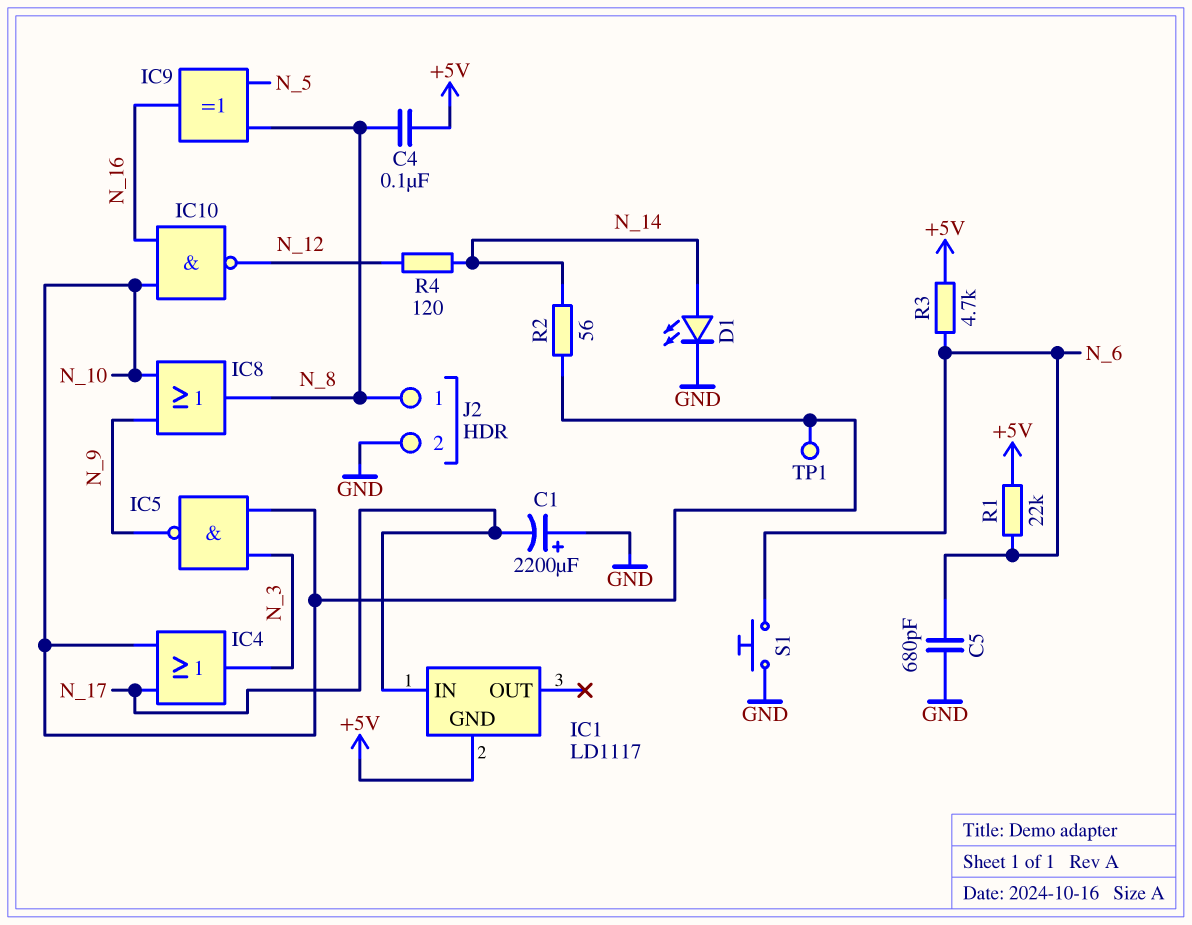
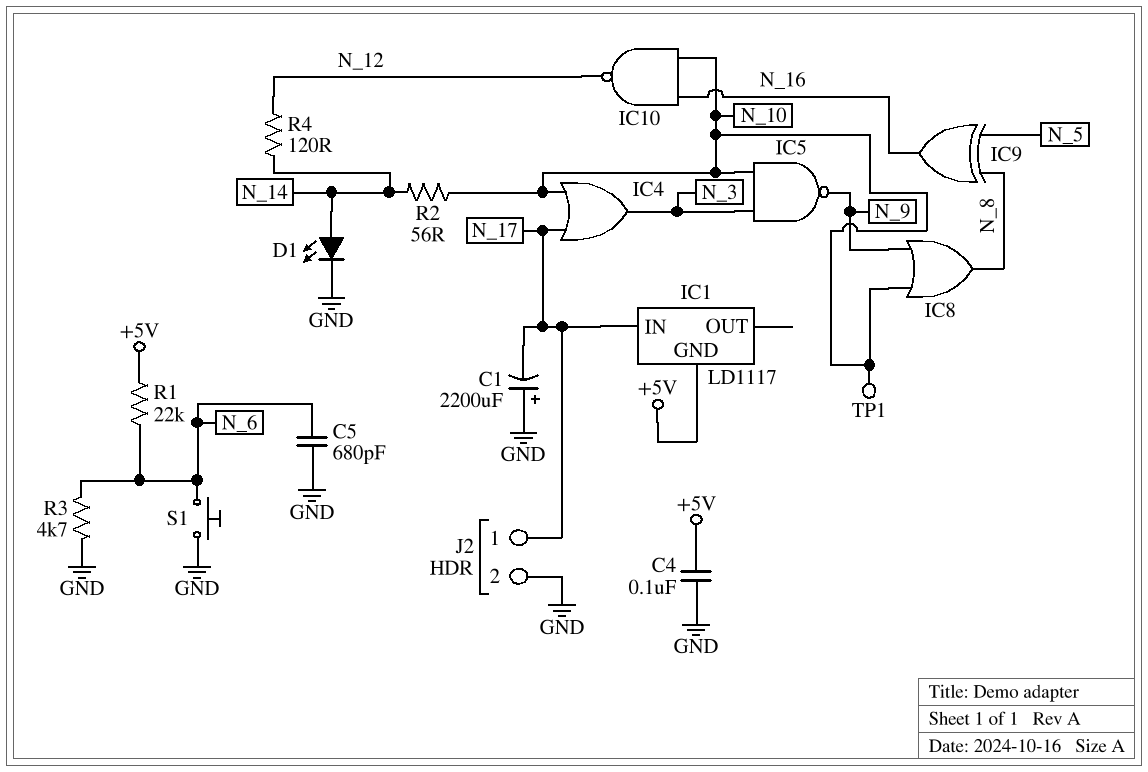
C4: 100nF (+5V, N_8) -> 100nF (+5V, GND)
J2 pin 1: N_8 -> N_17
R3: 4.7k (+5V, N_6) -> 4.7k (GND, N_6)

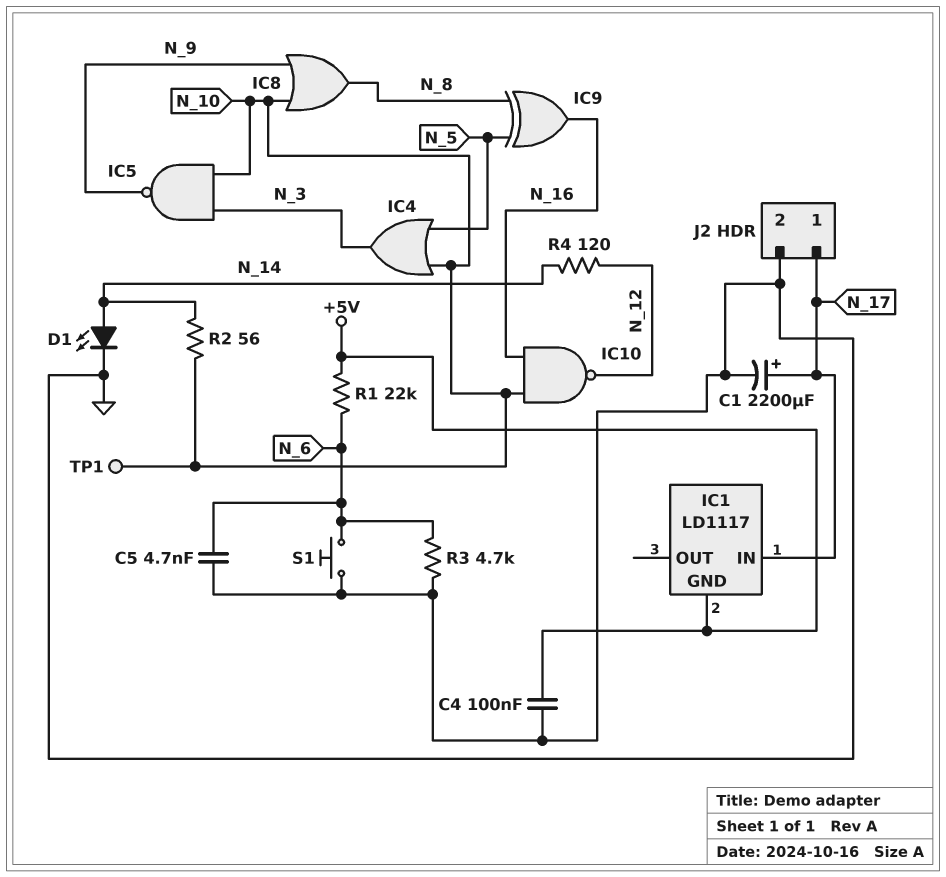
C1: 2200uF (plus GND, minus N_17) -> 2200uF (plus N_17, minus GND)
C5: 680pF (GND, N_6) -> 4.7nF (GND, N_6)
IC4: OR (in N_10, in N_17, out N_3) -> OR (in N_5, in N_10, out N_3)

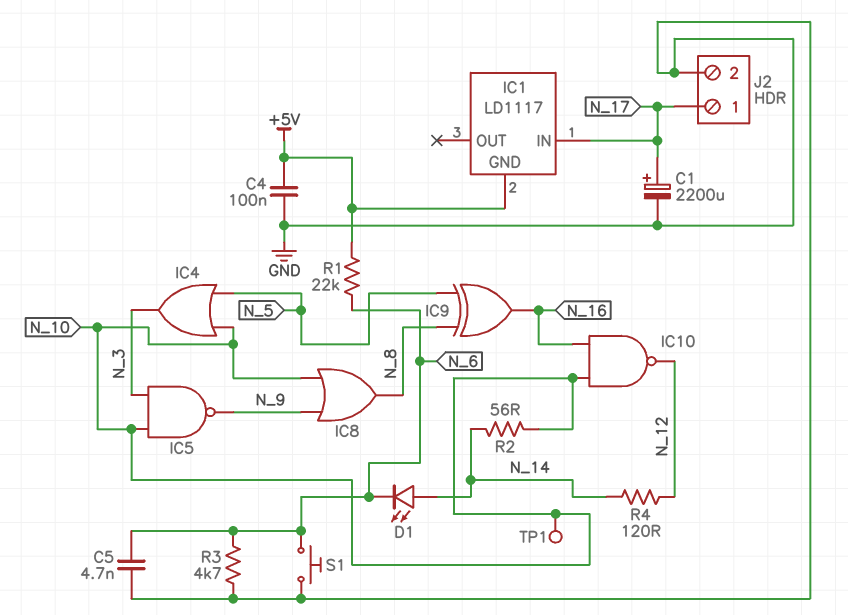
D1: LED (A N_14, K GND) -> LED (A N_14, K N_6)

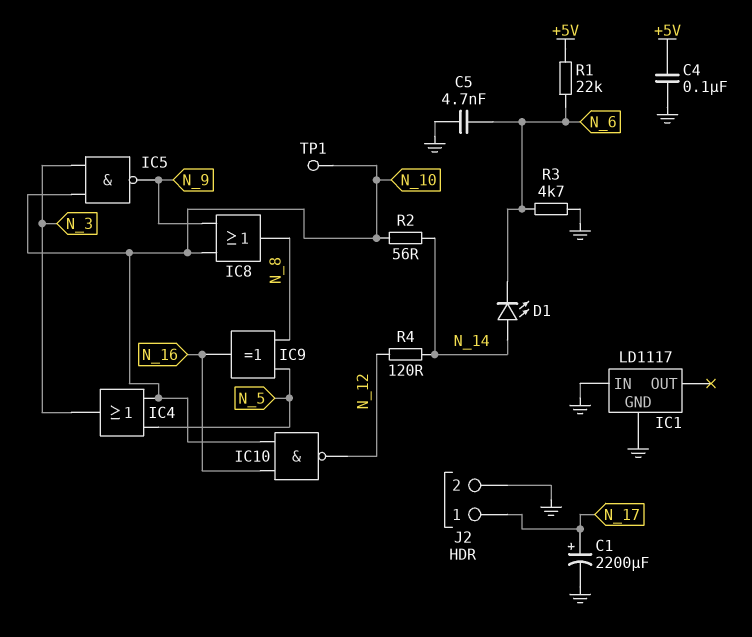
IC1 pin GND: +5V -> GND
IC1 pin IN: N_17 -> GND
S1: button (GND, N_6) -> none

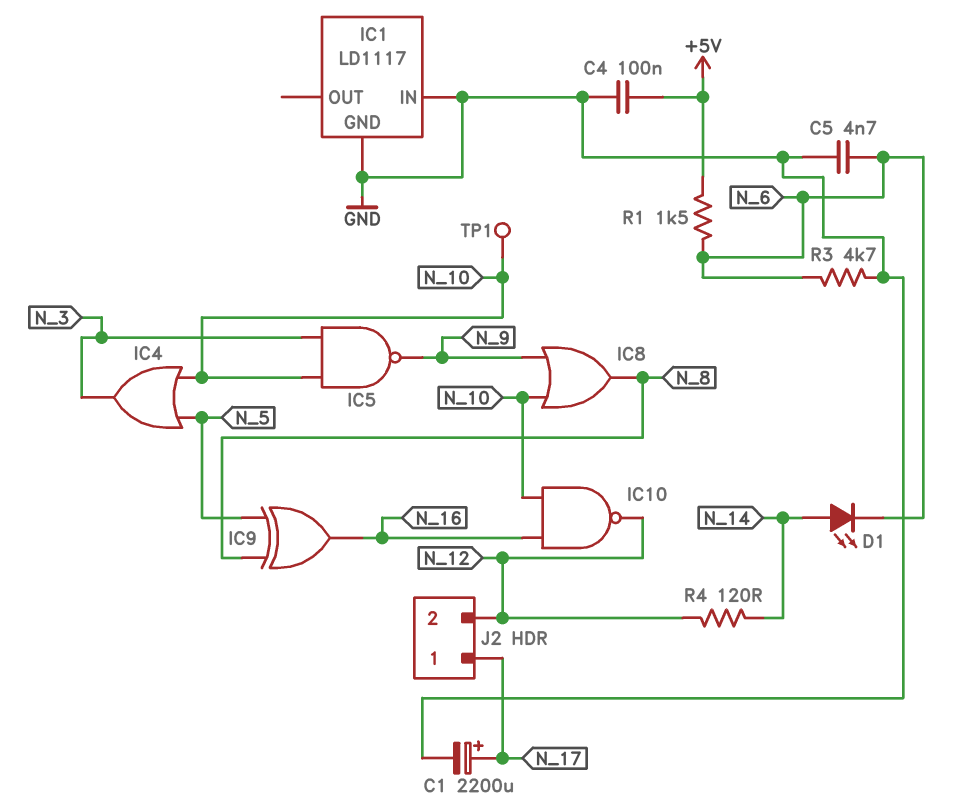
J2 pin 2: GND -> N_12
R1: 22k (+5V, N_6) -> 1.5k (+5V, N_6)
R2: 56 (N_10, N_14) -> none

